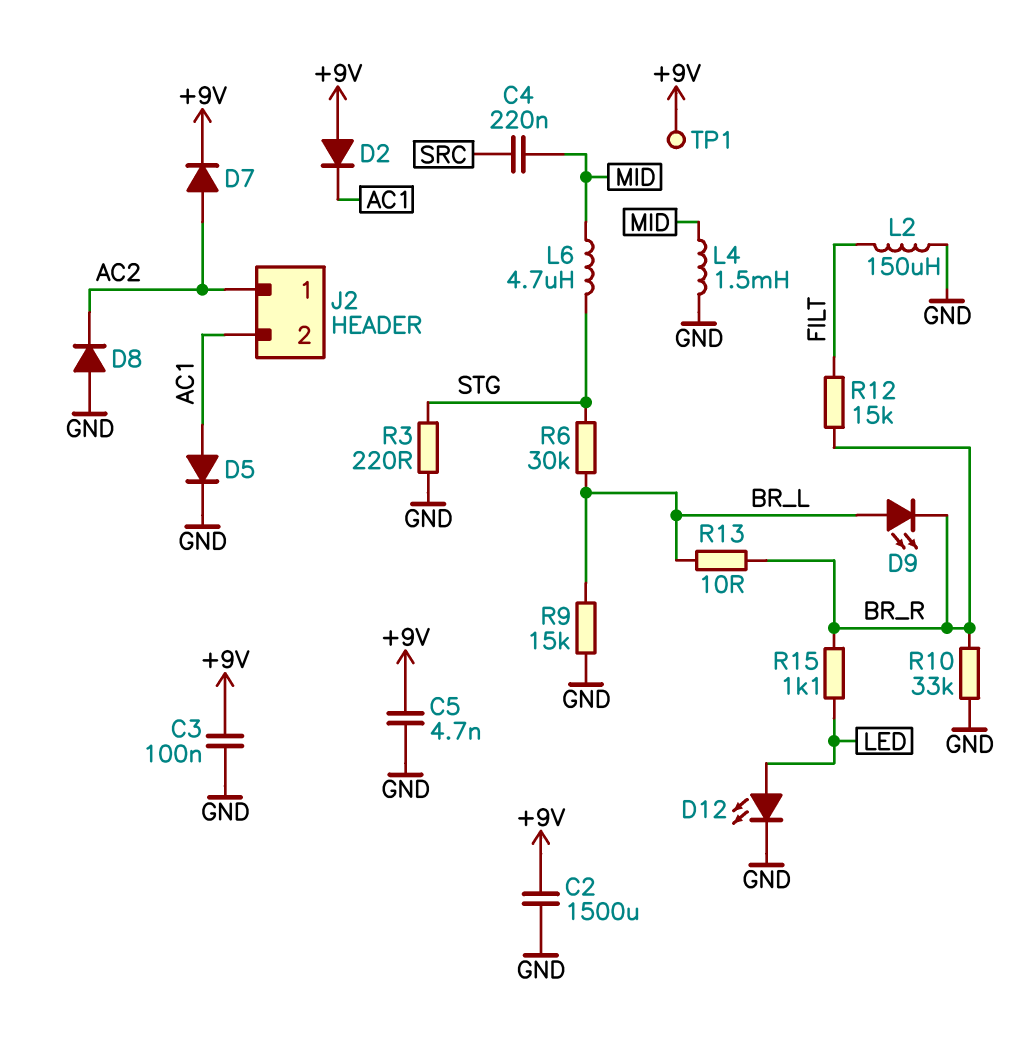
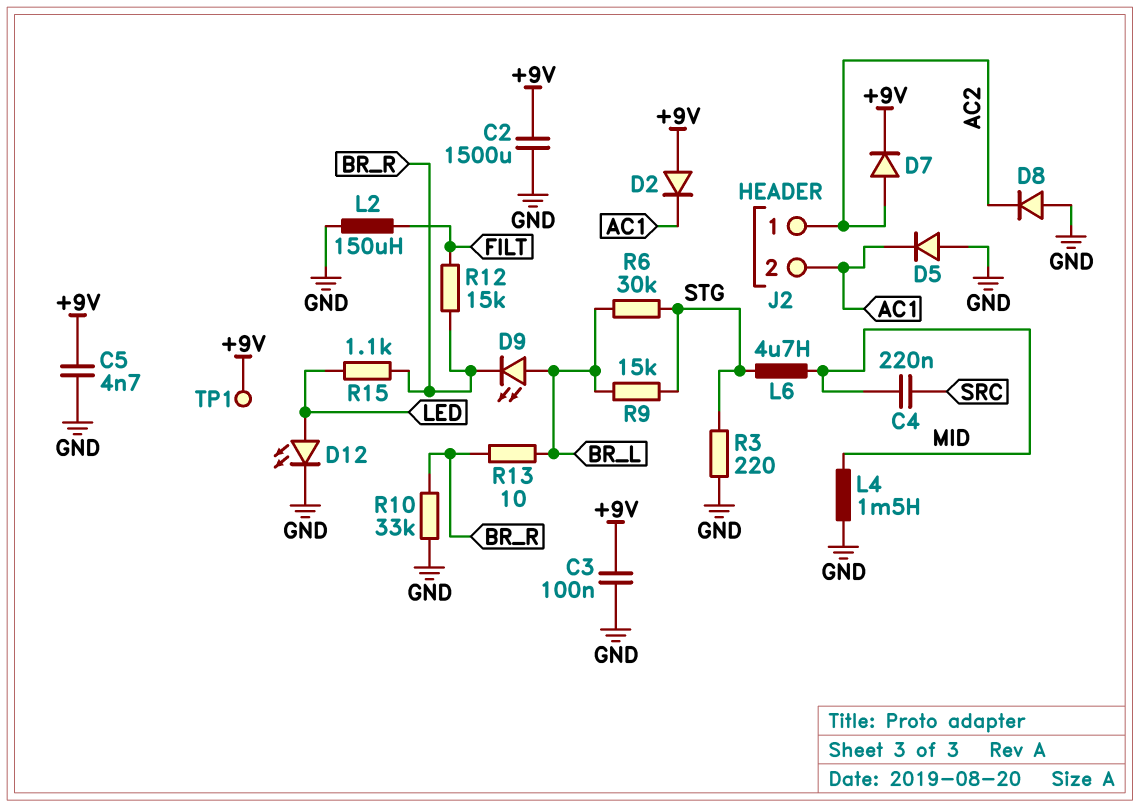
D5: diode (A AC1, K GND) -> diode (A GND, K AC1)
R9: 15k (BR_L, GND) -> 15k (BR_L, STG)

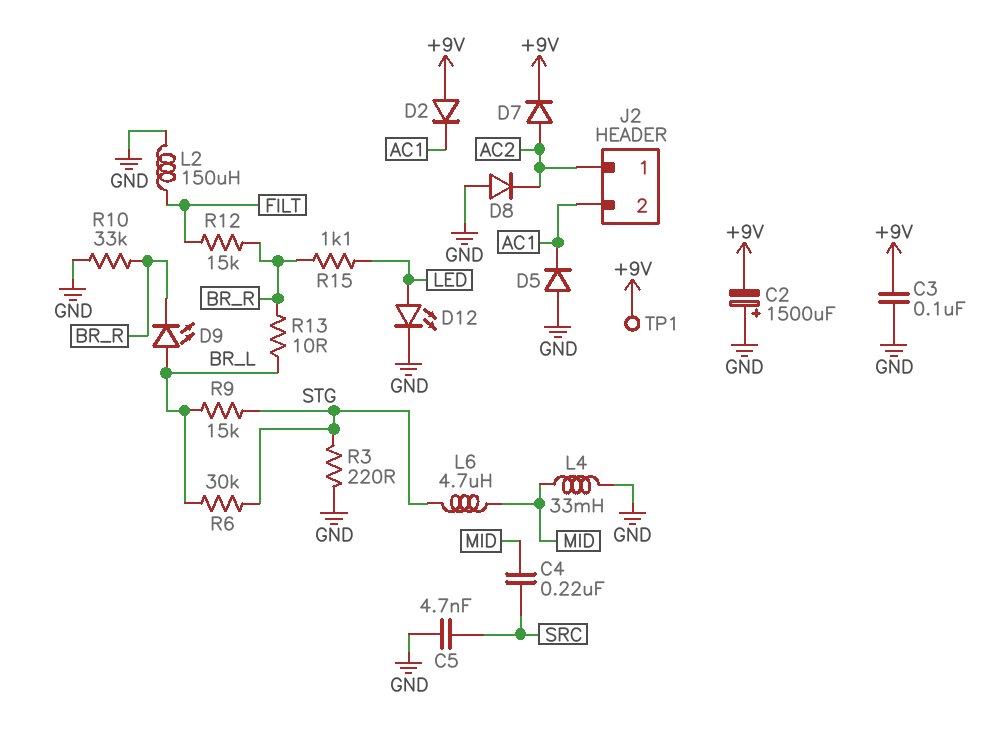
C2: 1500uF (+9V, GND) -> 1500uF (plus GND, minus +9V)
C5: 4.7nF (+9V, GND) -> 4.7nF (GND, SRC)
L4: 1.5mH (GND, MID) -> 33mH (GND, MID)

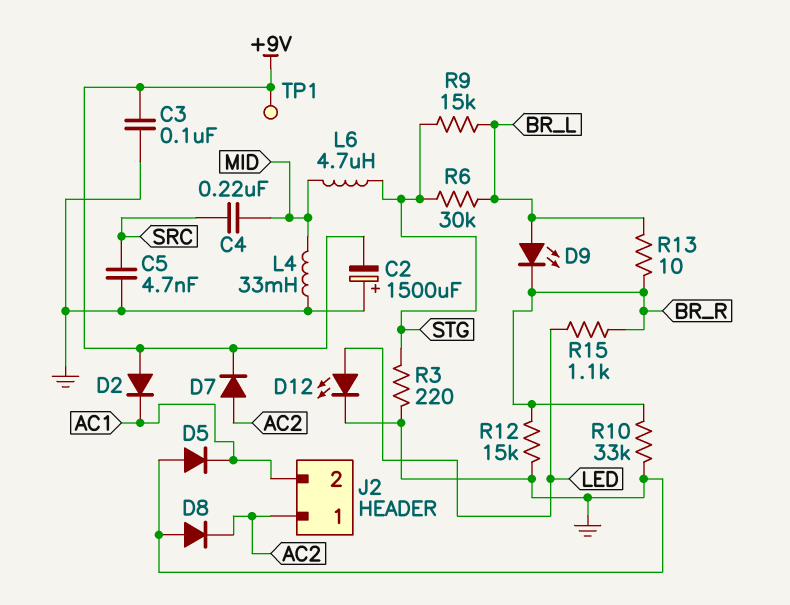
L2: 150uH (FILT, GND) -> none
R12: 15k (BR_R, FILT) -> 15k (BR_R, GND)

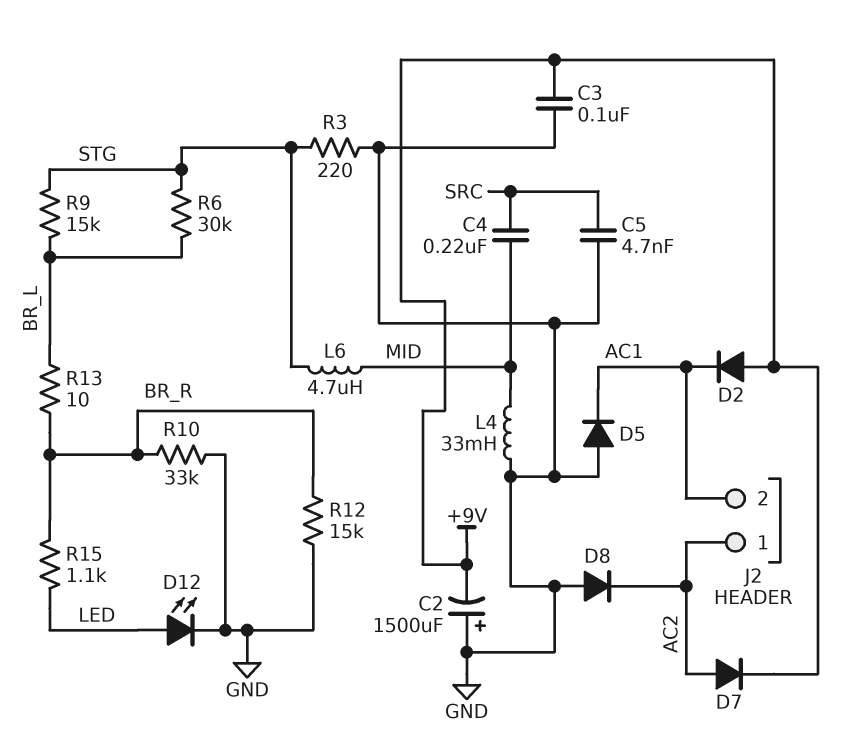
D9: LED (A BR_L, K BR_R) -> none
TP1: test point (+9V) -> none

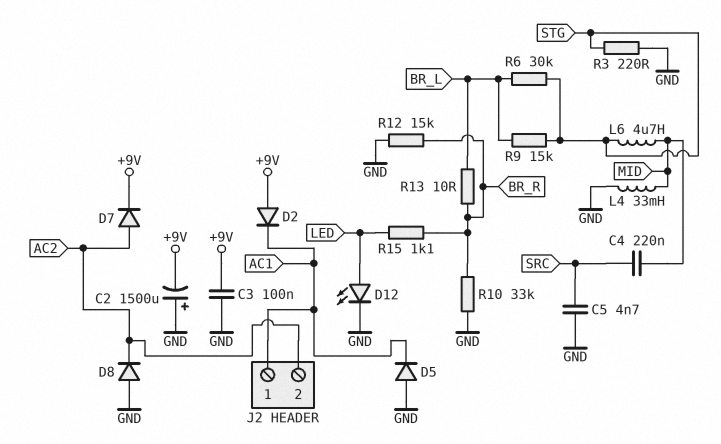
J2 pin 1: AC2 -> AC1
J2 pin 2: AC1 -> AC2

